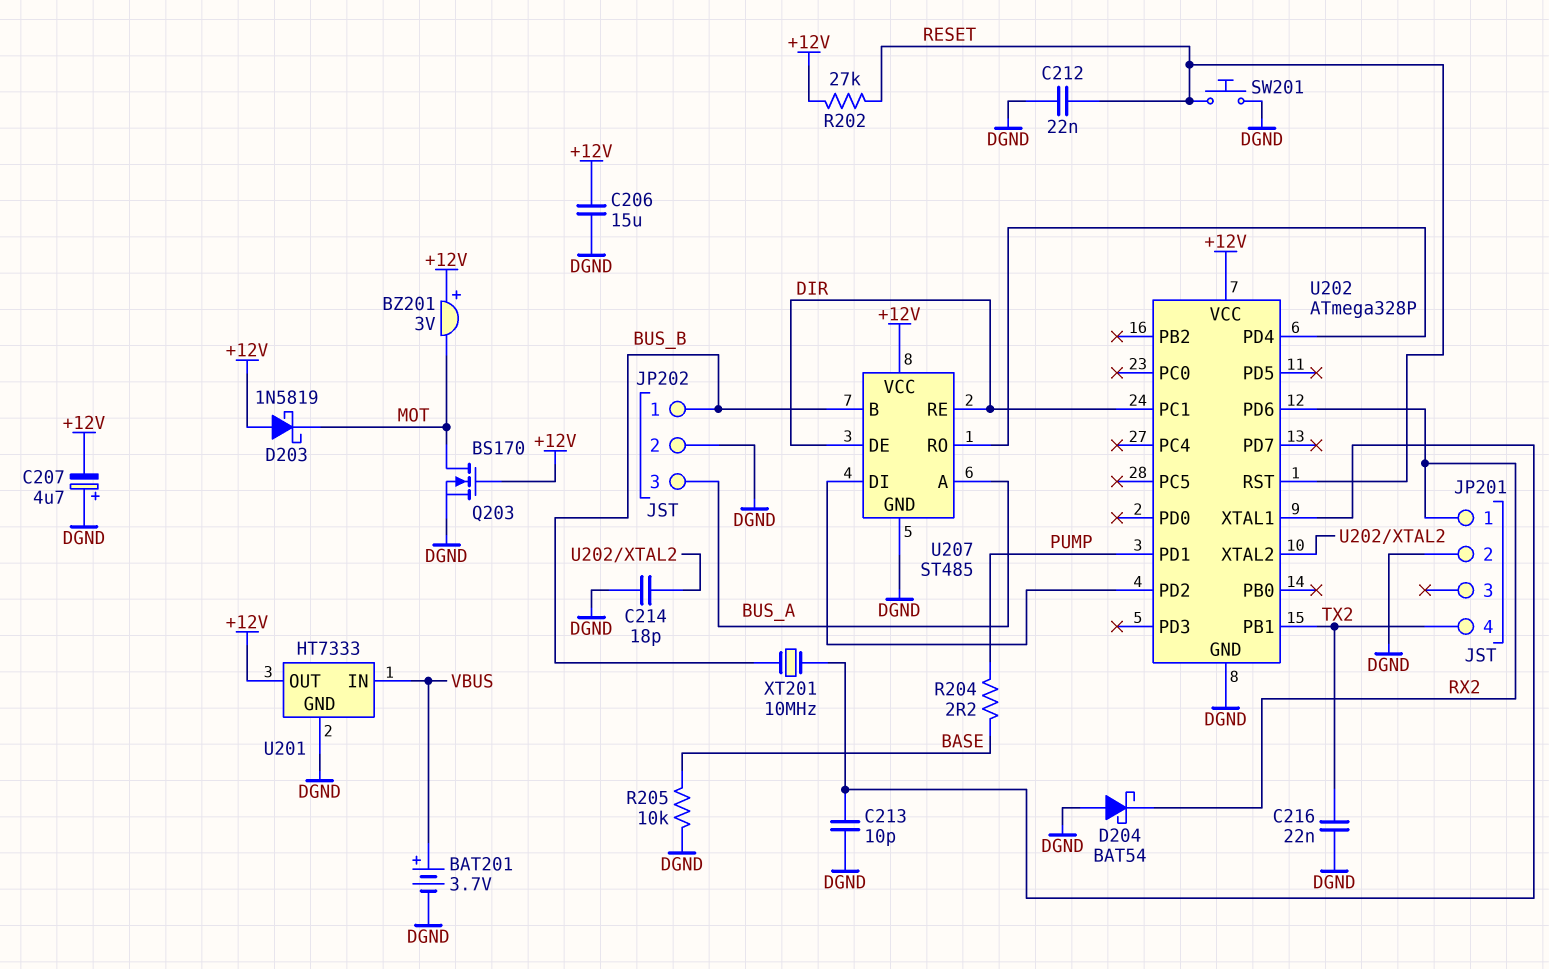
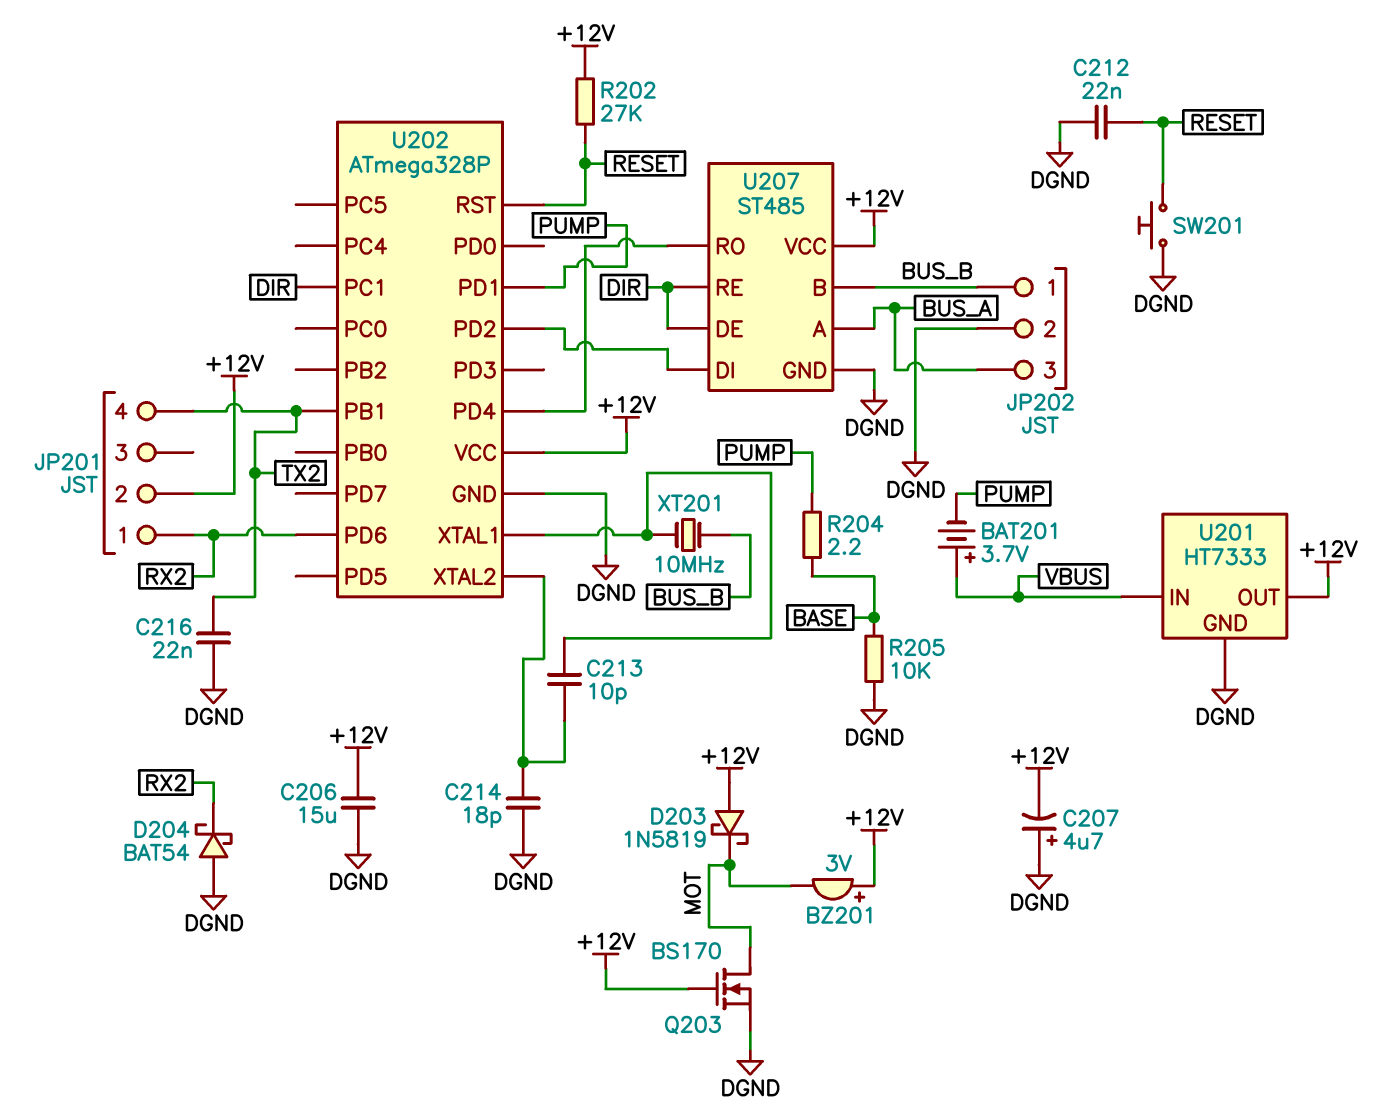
BAT201: 3.7V (plus VBUS, minus DGND) -> 3.7V (plus VBUS, minus PUMP)
C213: 10pF (DGND, U202/XTAL1) -> 10pF (U202/XTAL1, U202/XTAL2)
JP201 pin 2: DGND -> +12V

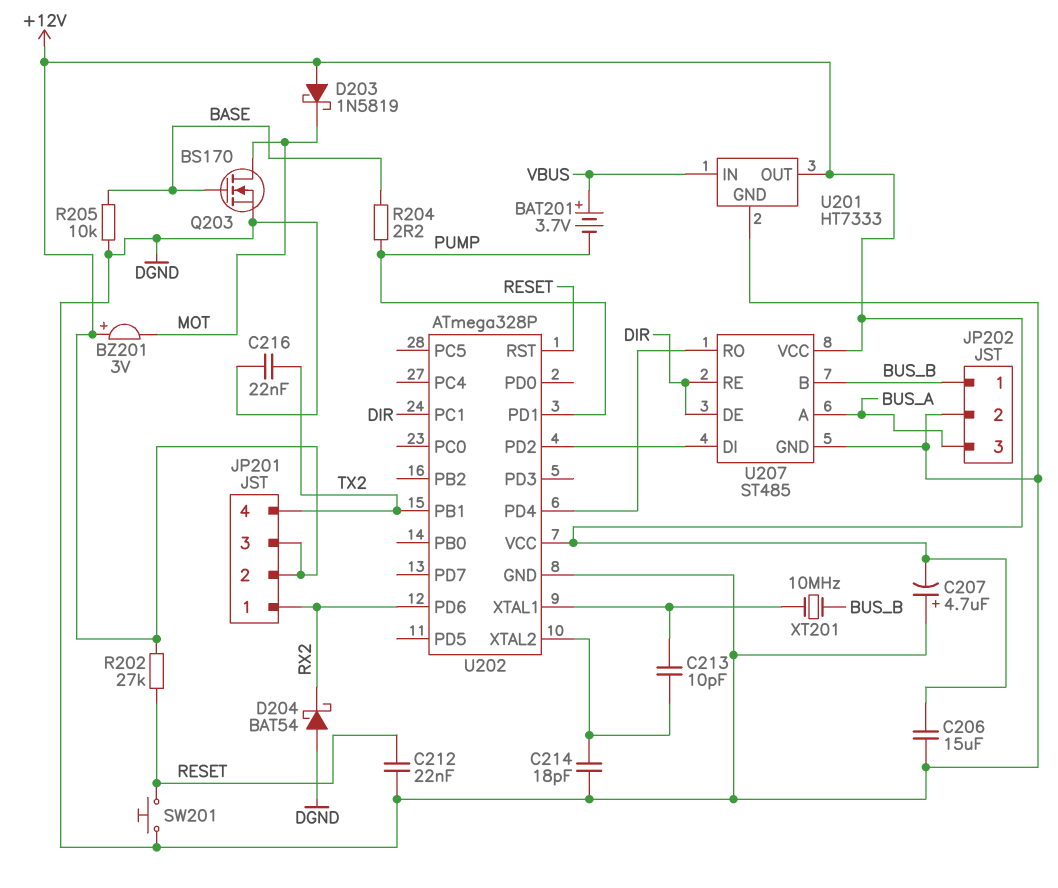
JP201 pin 3: none -> +12V
Q203: NMOS BS170 (G +12V, D MOT, S DGND) -> NMOS BS170 (G BASE, D MOT, S DGND)

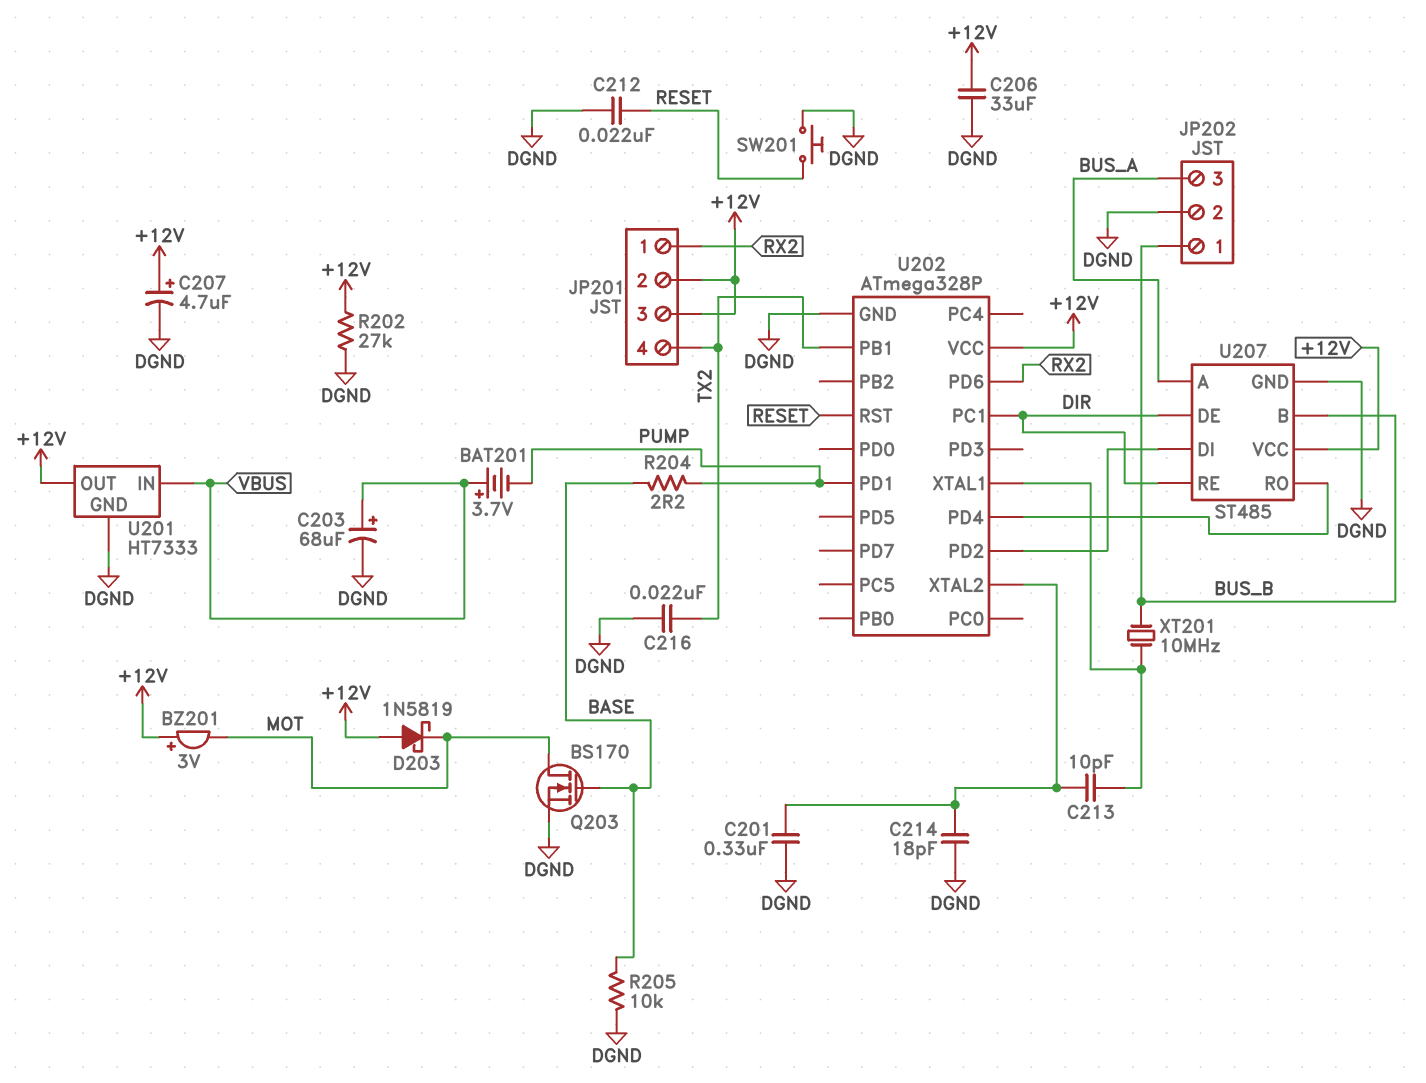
C201: none -> 330nF (DGND, U202/XTAL2)
C203: none -> 68uF (plus VBUS, minus DGND)
C206: 15uF (+12V, DGND) -> 33uF (+12V, DGND)
C207: 4.7uF (plus DGND, minus +12V) -> 4.7uF (plus +12V, minus DGND)
D204: schottky BAT54 (A DGND, K RX2) -> none
R202: 27k (+12V, RESET) -> 27k (+12V, DGND)

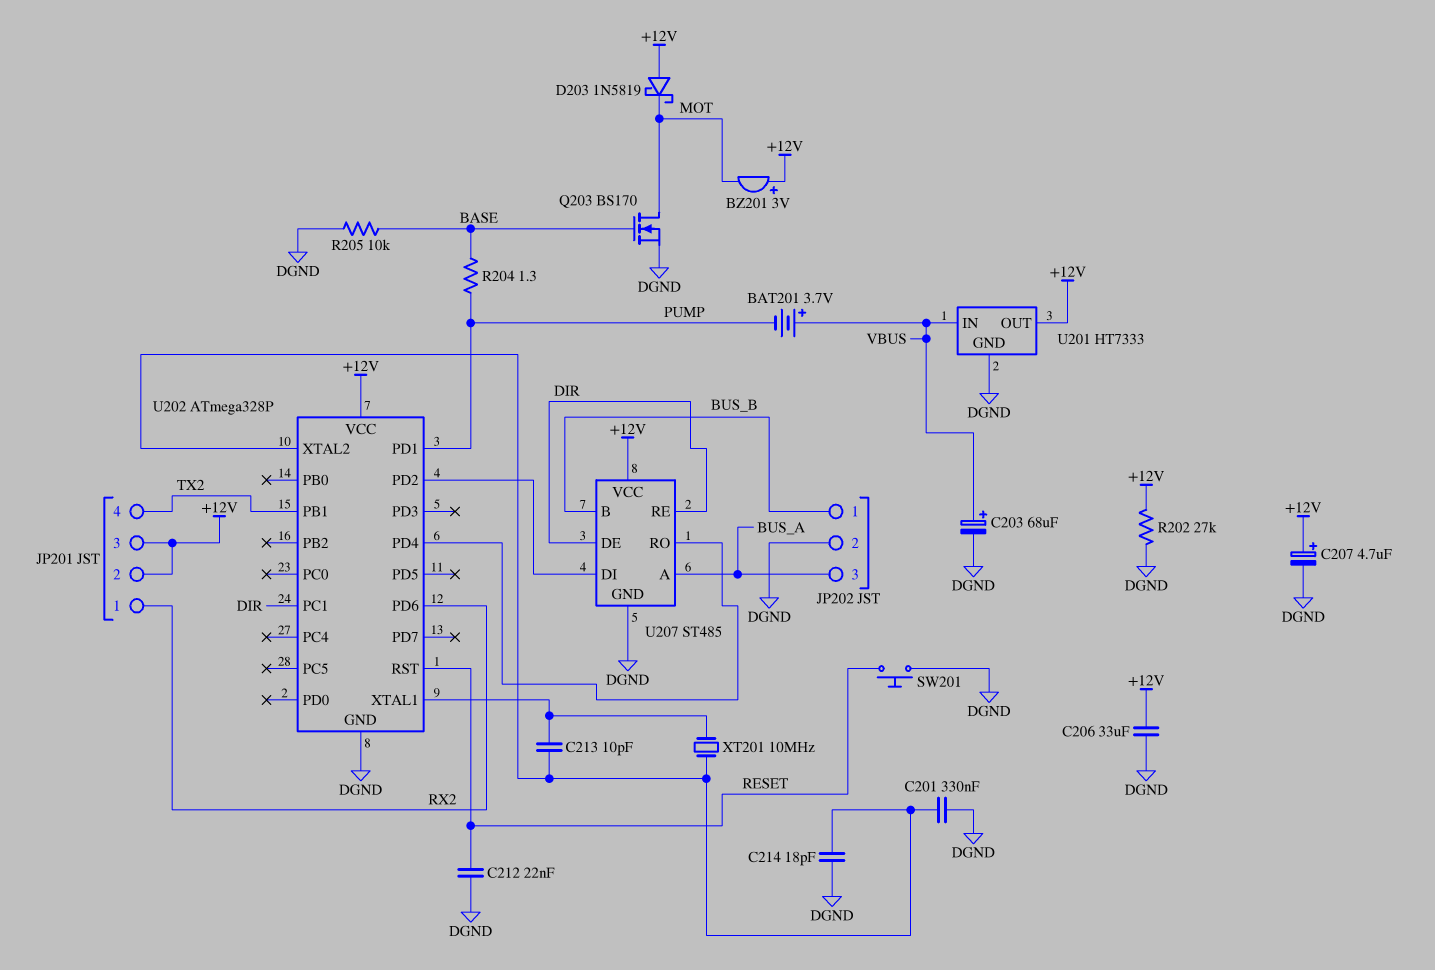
C216: 22nF (DGND, TX2) -> none
R204: 2.2 (BASE, PUMP) -> 1.3 (BASE, PUMP)
XT201: 10MHz (BUS_B, U202/XTAL1) -> 10MHz (U202/XTAL1, U202/XTAL2)

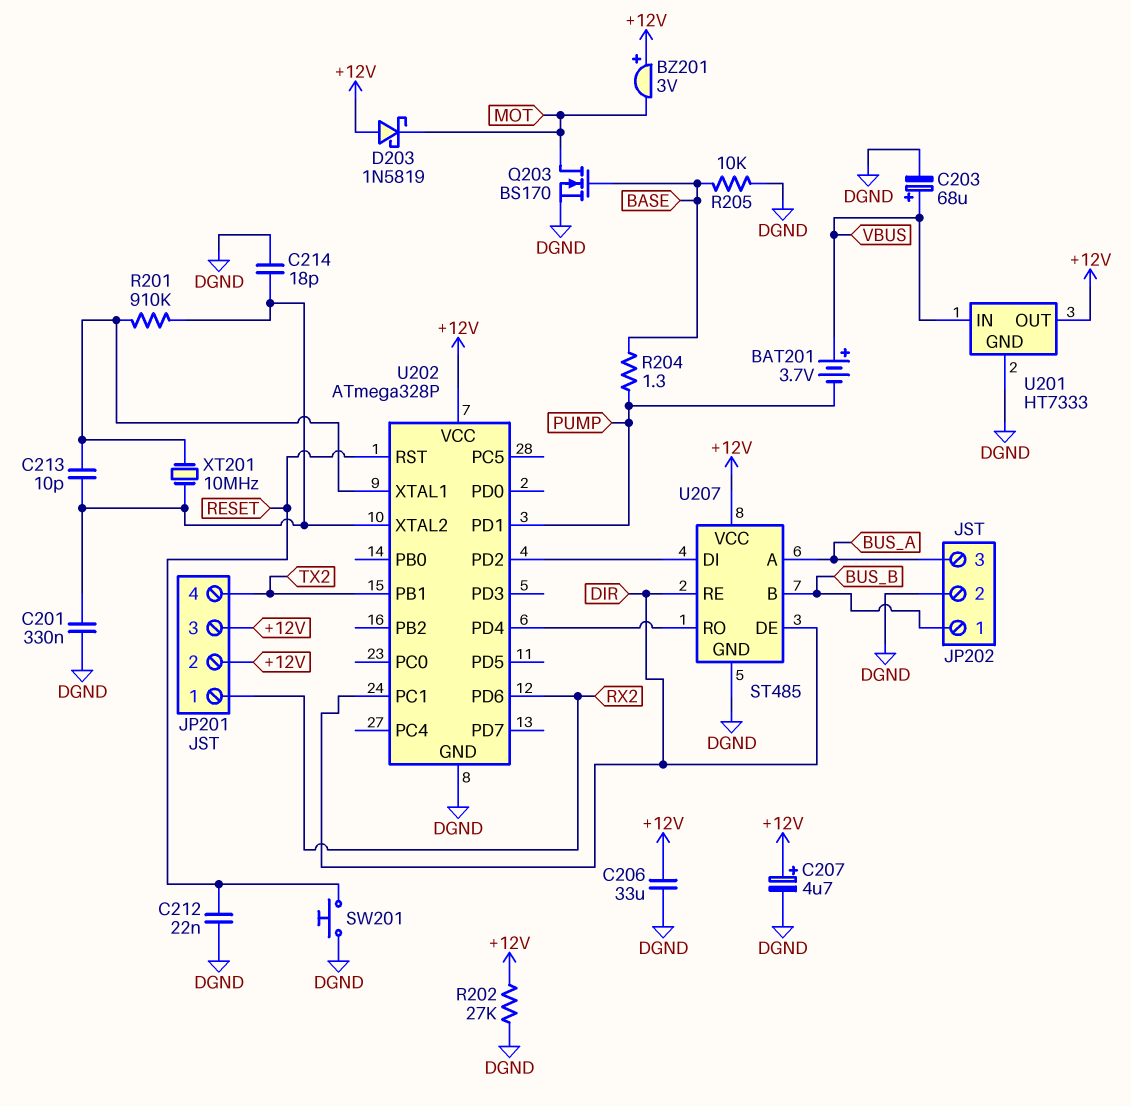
R201: none -> 910k (U202/XTAL1, U202/XTAL2)

